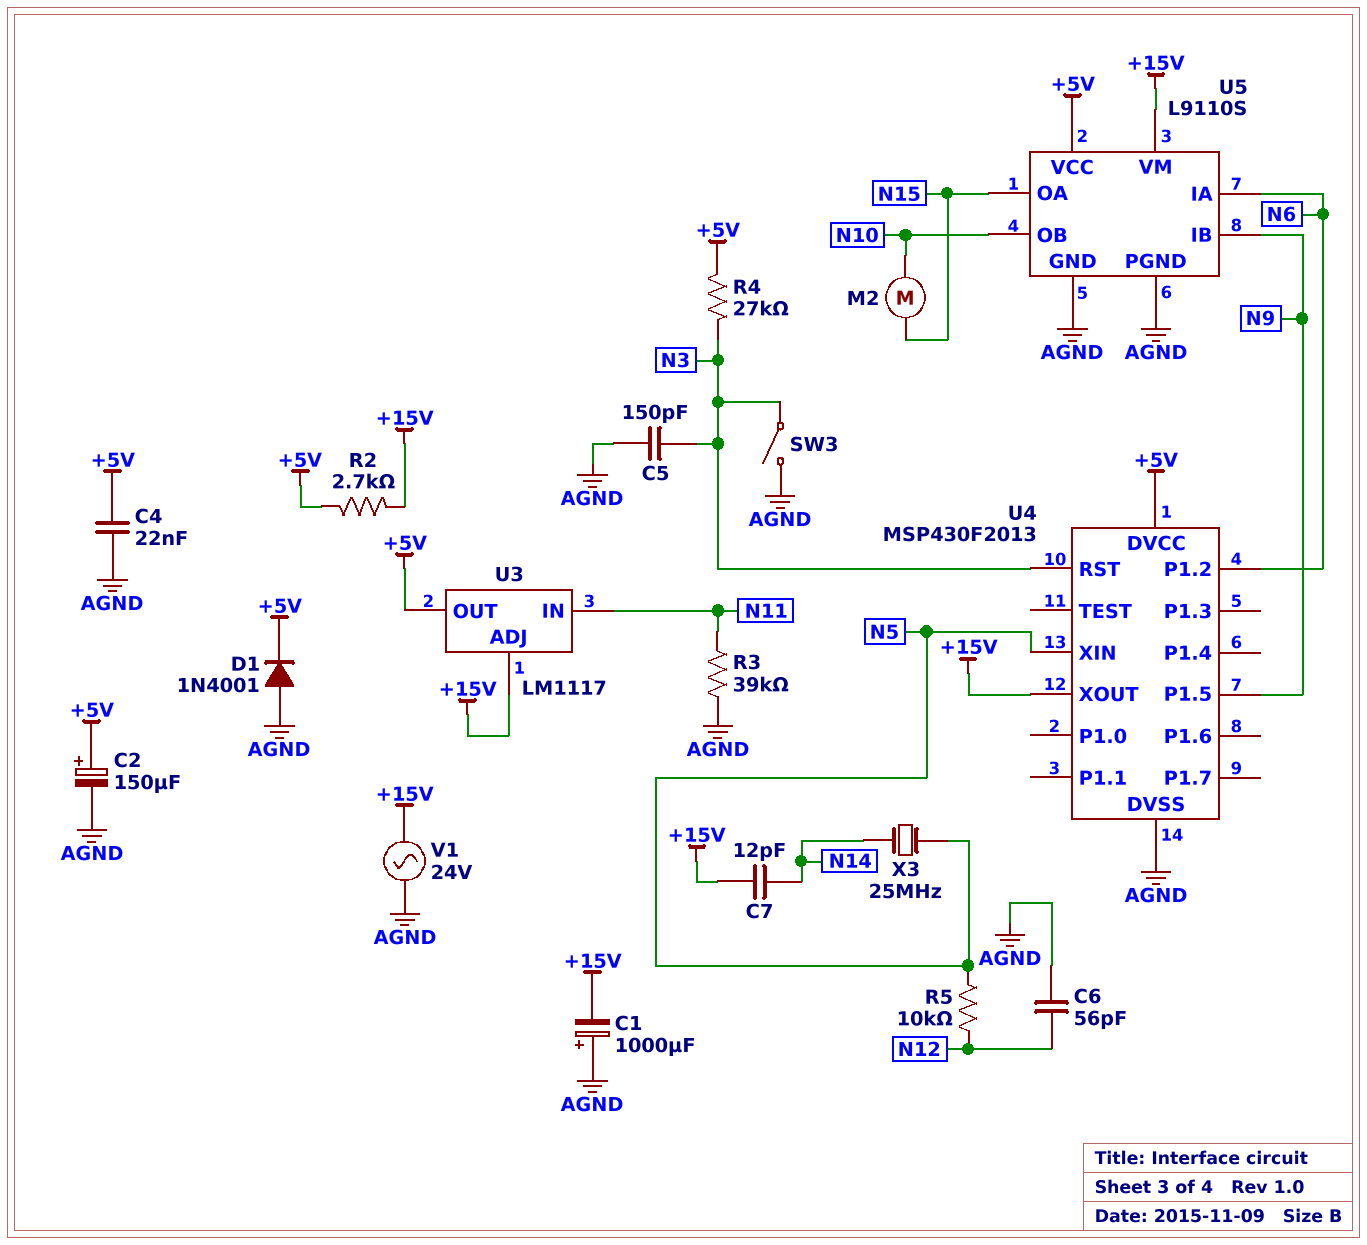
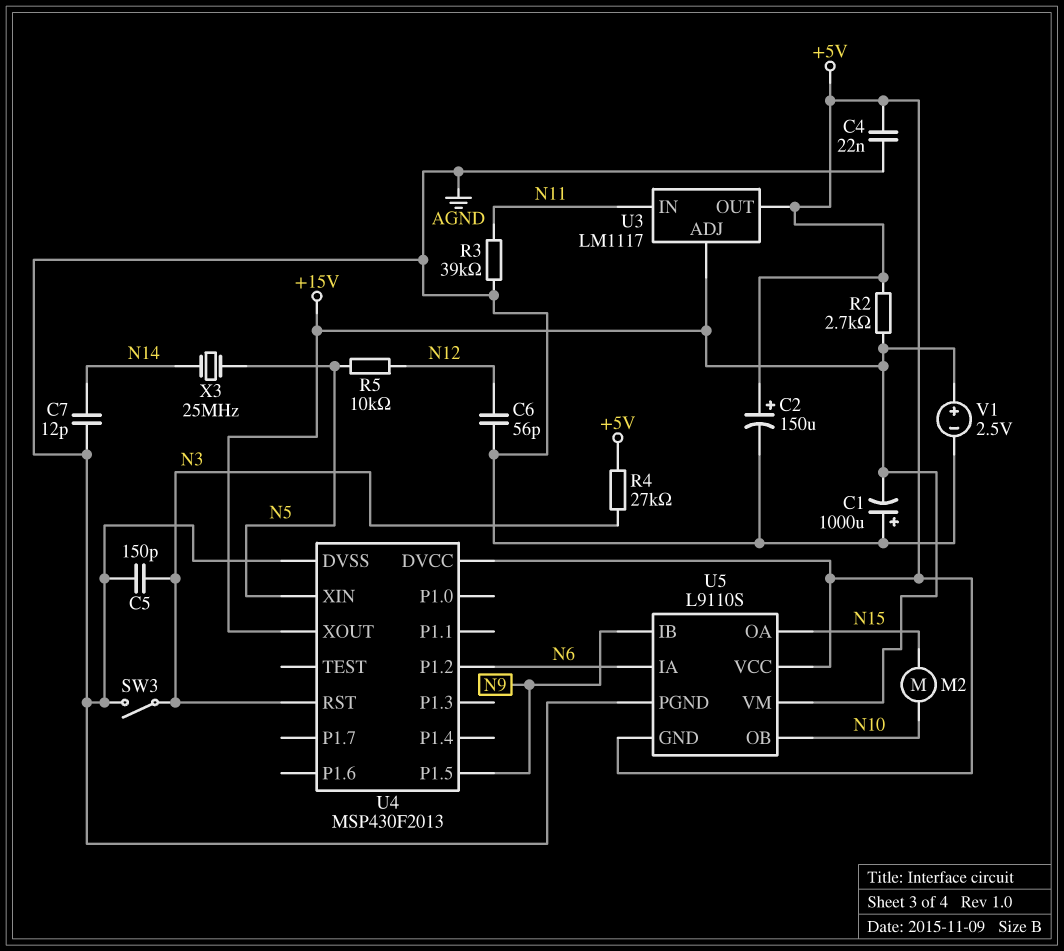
C7: 12pF (+15V, N14) -> 12pF (AGND, N14)
D1: diode 1N4001 (A AGND, K +5V) -> none
U5 pin GND: AGND -> +5V
V1: AC 24V (+15V, AGND) -> 2.5V (plus +15V, minus AGND)

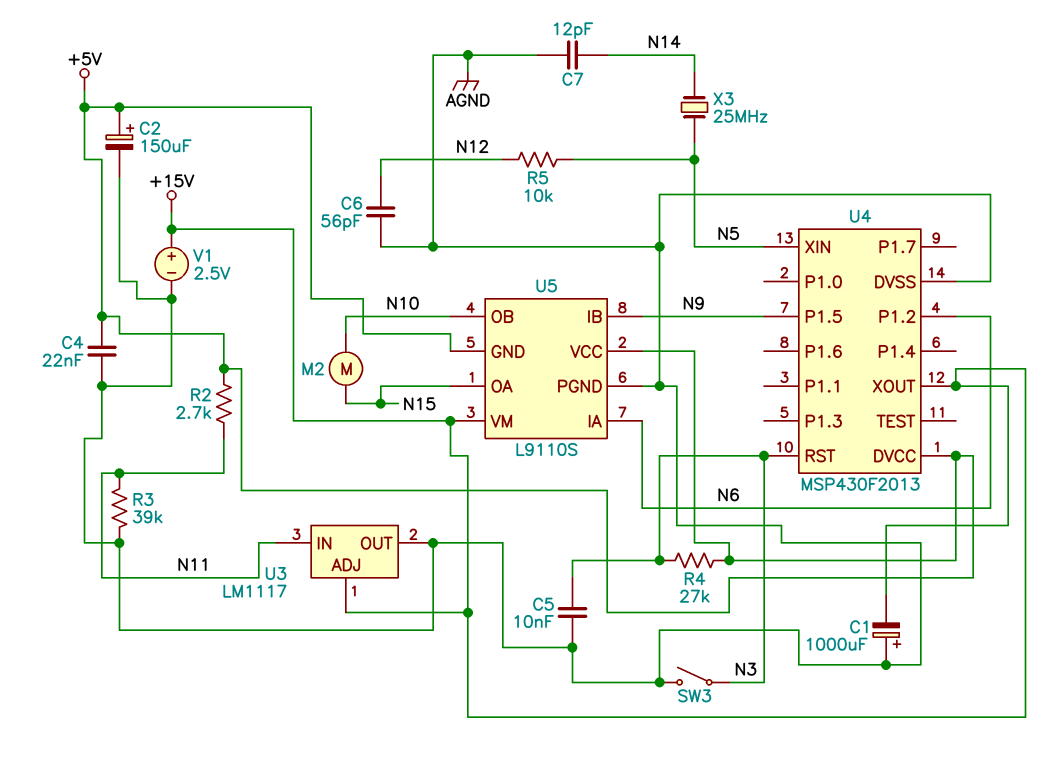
C5: 150pF (AGND, N3) -> 10nF (AGND, N3)
R2: 2.7k (+5V, +15V) -> 2.7k (+5V, N11)
U3 pin OUT: +5V -> AGND

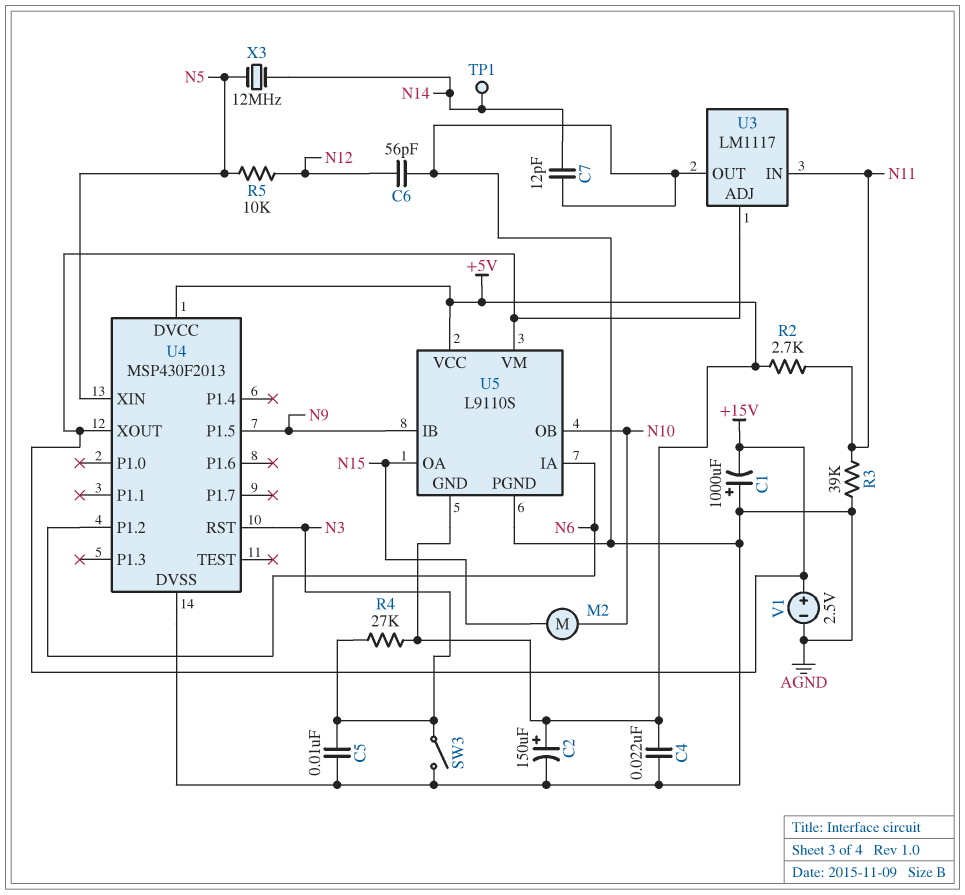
TP1: none -> test point (N14)
X3: 25MHz (N5, N14) -> 12MHz (N5, N14)

